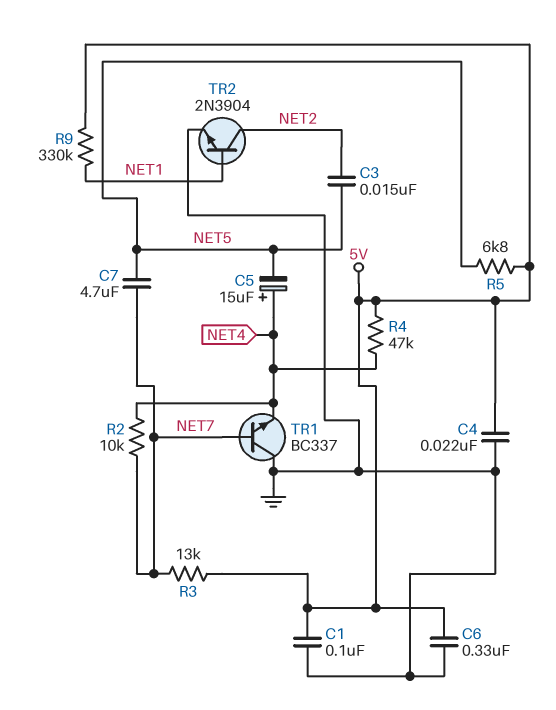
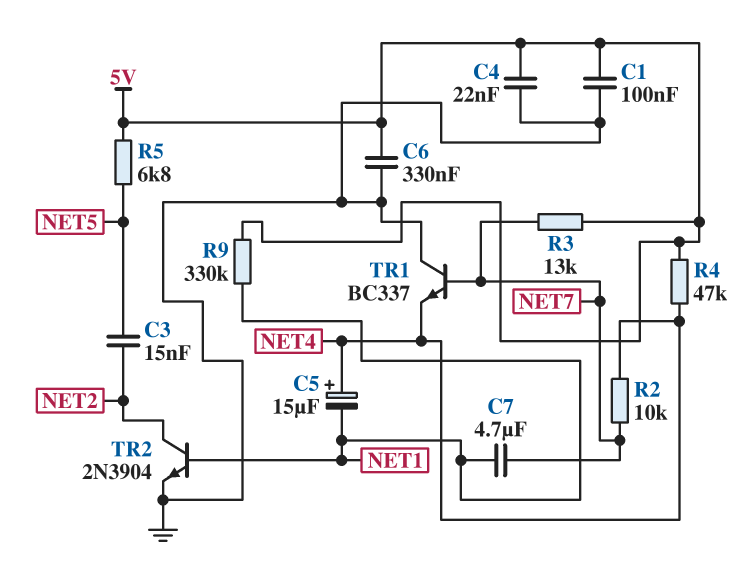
C5: 15uF (plus NET4, minus NET5) -> 15uF (plus NET4, minus NET1)
C7: 4.7uF (NET5, NET7) -> 4.7uF (NET1, NET7)

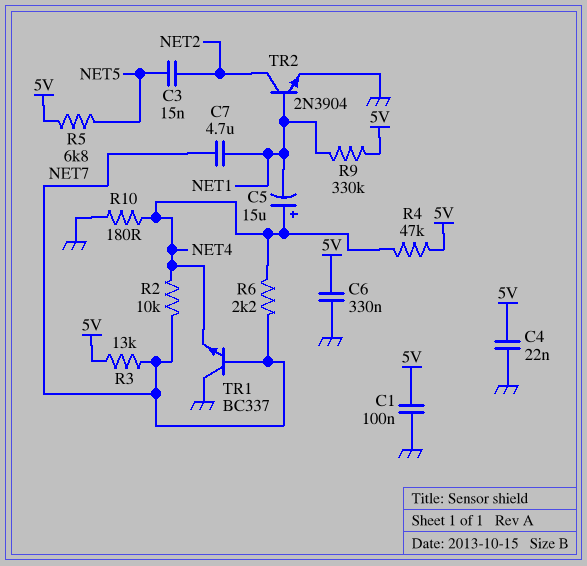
R6: none -> 2.2k (NET4, NET7)
R10: none -> 180 (GND, NET4)

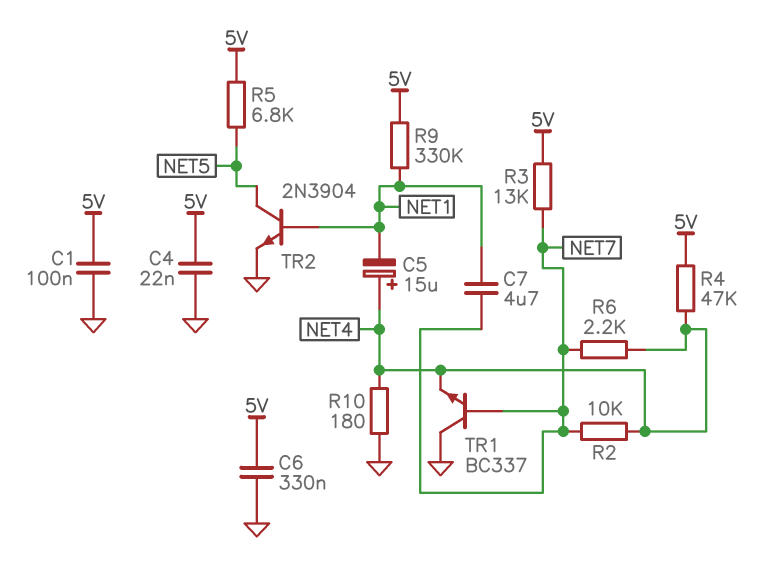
C3: 15nF (NET2, NET5) -> none
TR2: NPN 2N3904 (B NET1, C NET2, E GND) -> NPN 2N3904 (B NET1, C NET5, E GND)

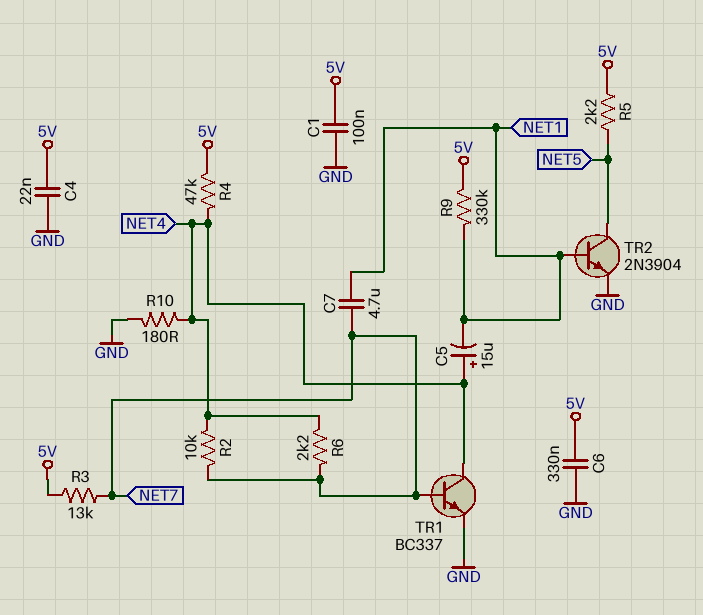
R5: 6.8k (5V, NET5) -> 2.2k (5V, NET5)
TR1: NPN BC337 (B NET7, C GND, E NET4) -> NPN BC337 (B NET7, C NET4, E GND)

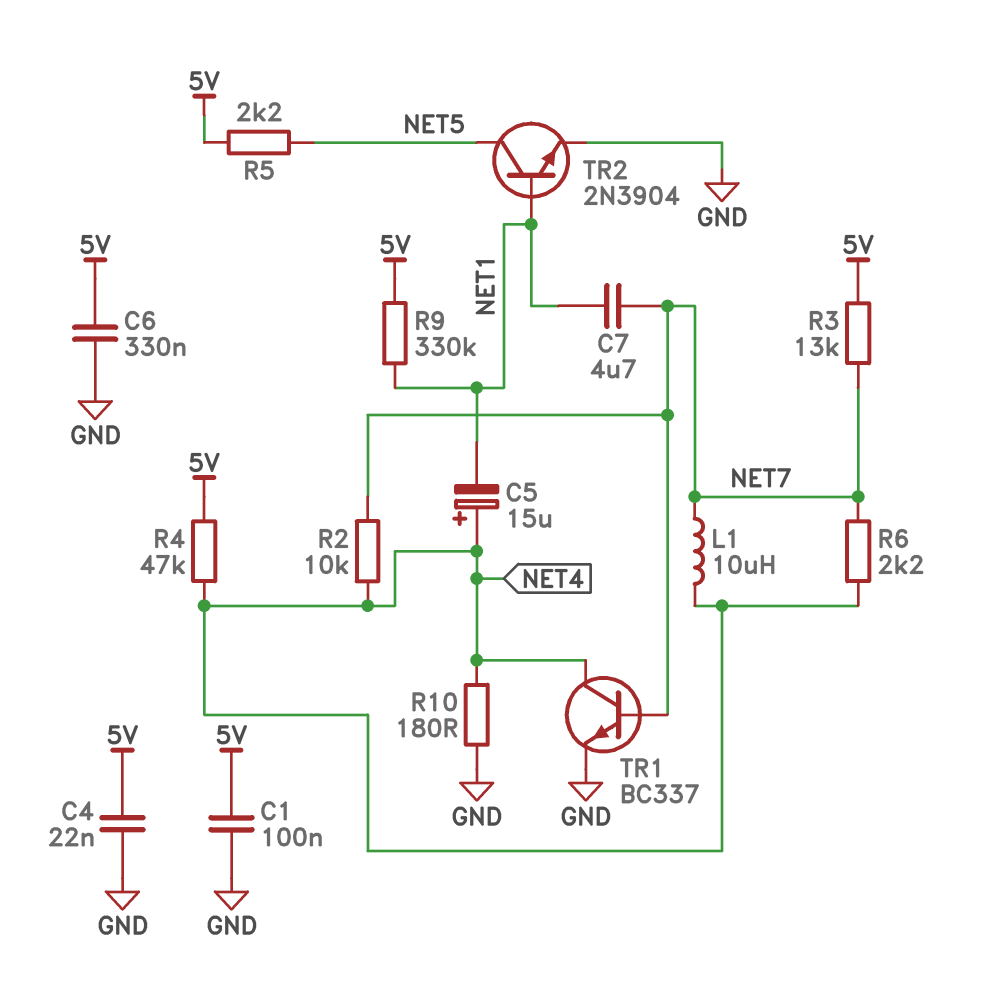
L1: none -> 10uH (NET4, NET7)

